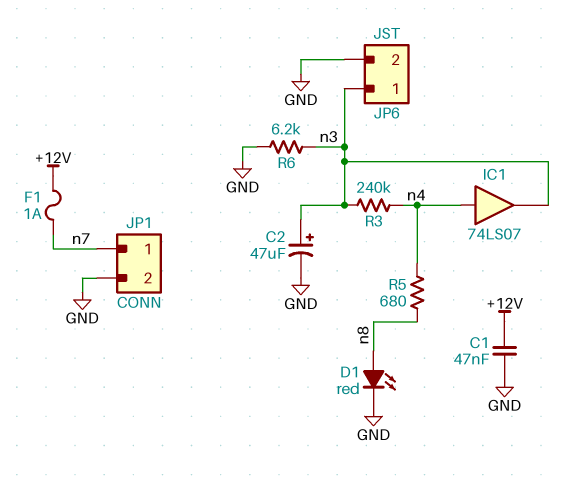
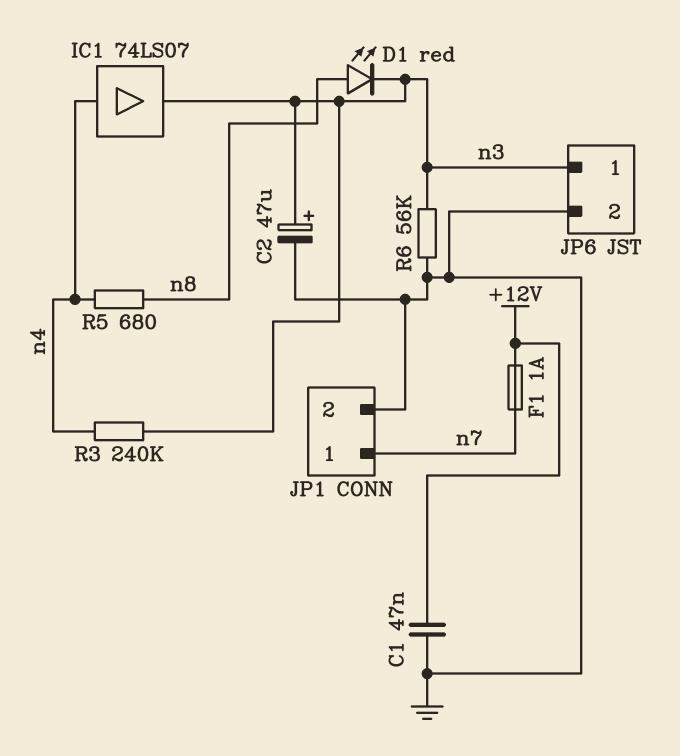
D1: LED red (A n8, K GND) -> LED red (A n8, K n3)
R6: 6.2k (GND, n3) -> 56k (GND, n3)

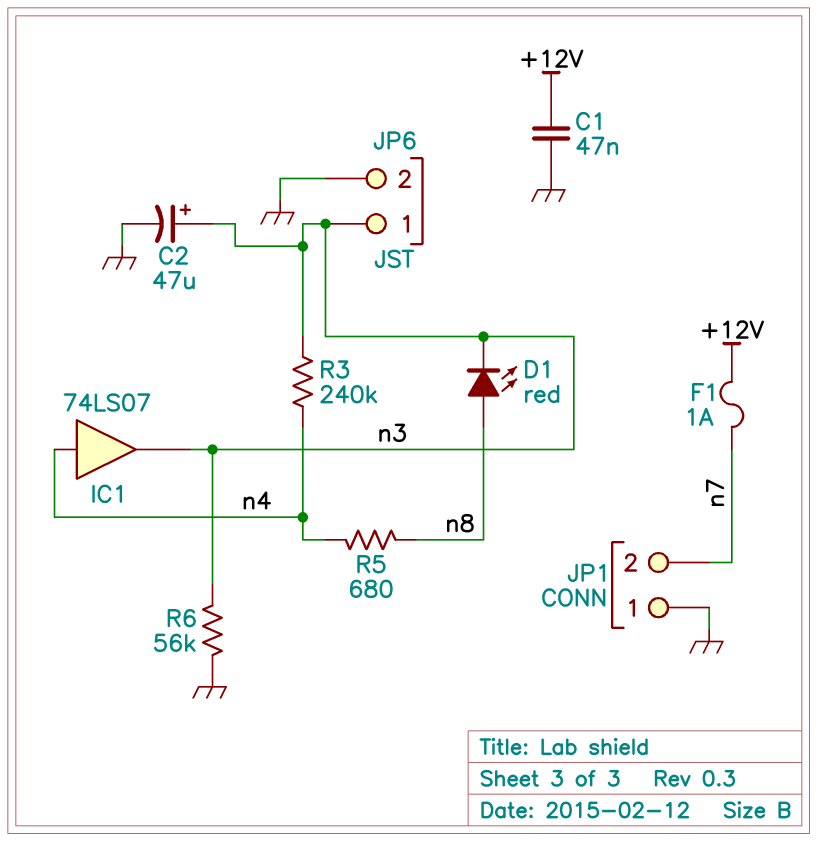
JP1 pin 1: n7 -> GND
JP1 pin 2: GND -> n7

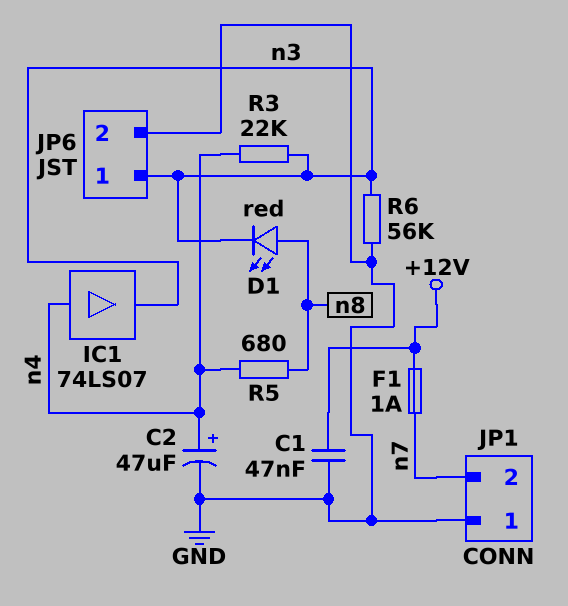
C2: 47uF (plus n3, minus GND) -> 47uF (plus n4, minus GND)
R3: 240k (n3, n4) -> 22k (n3, n4)

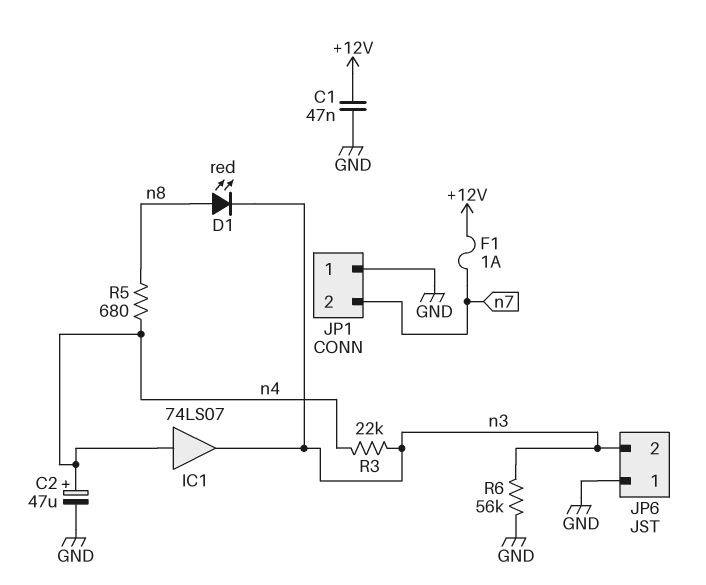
JP6 pin 1: n3 -> GND
JP6 pin 2: GND -> n3

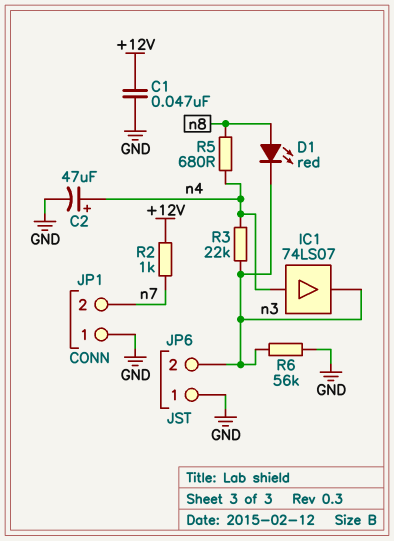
F1: 1A (+12V, n7) -> none
R2: none -> 1k (+12V, n7)

